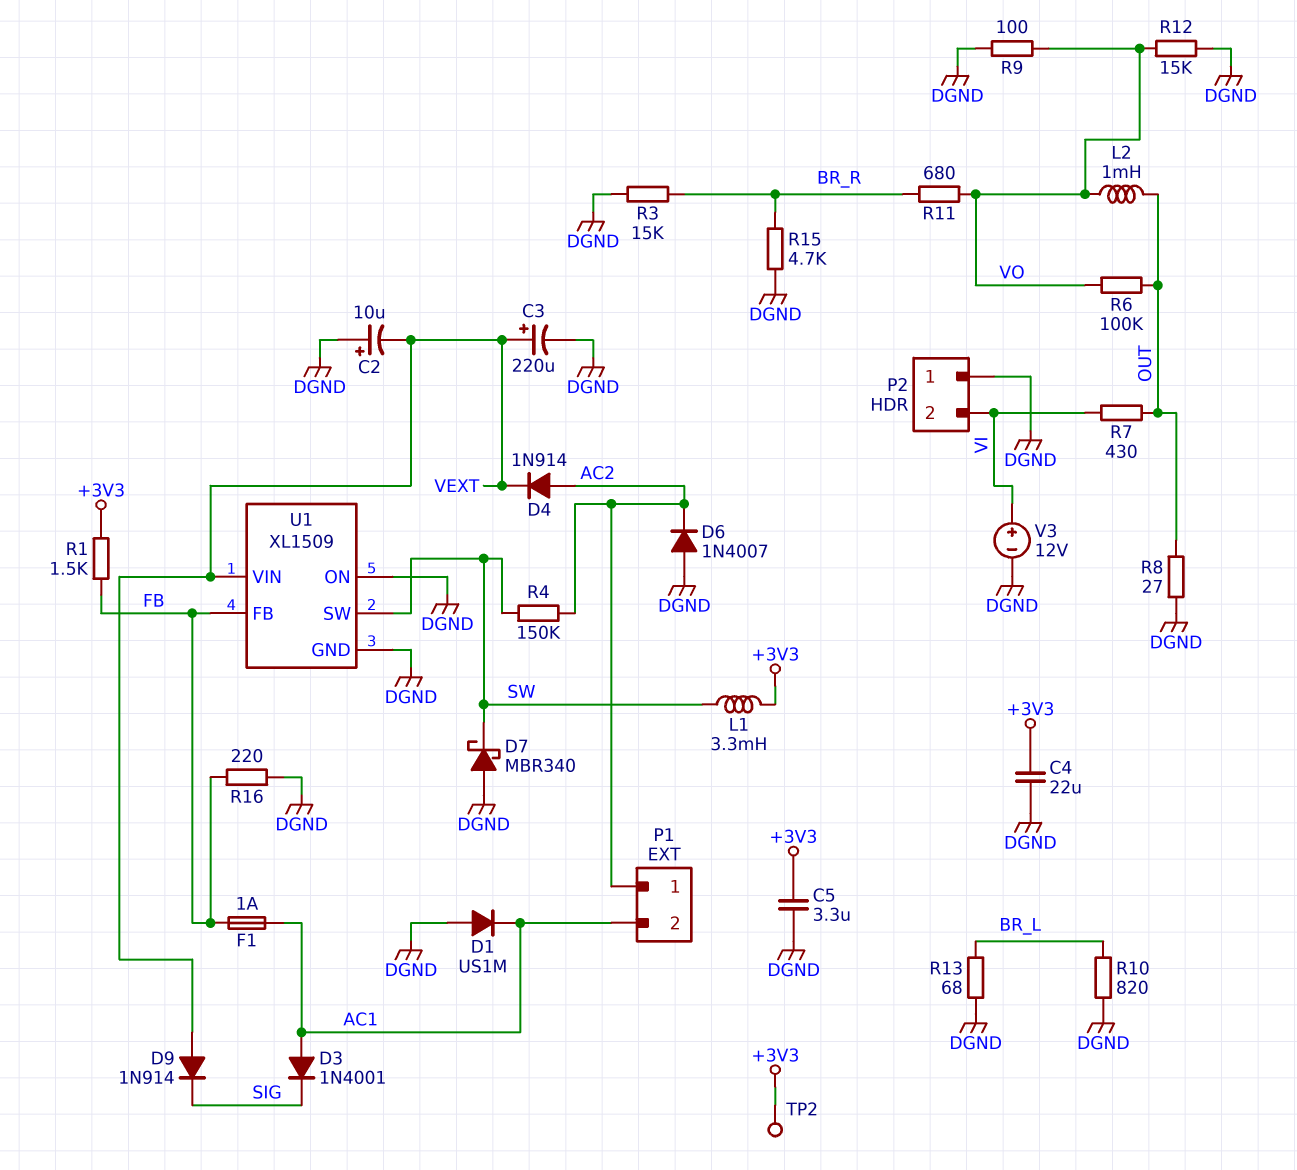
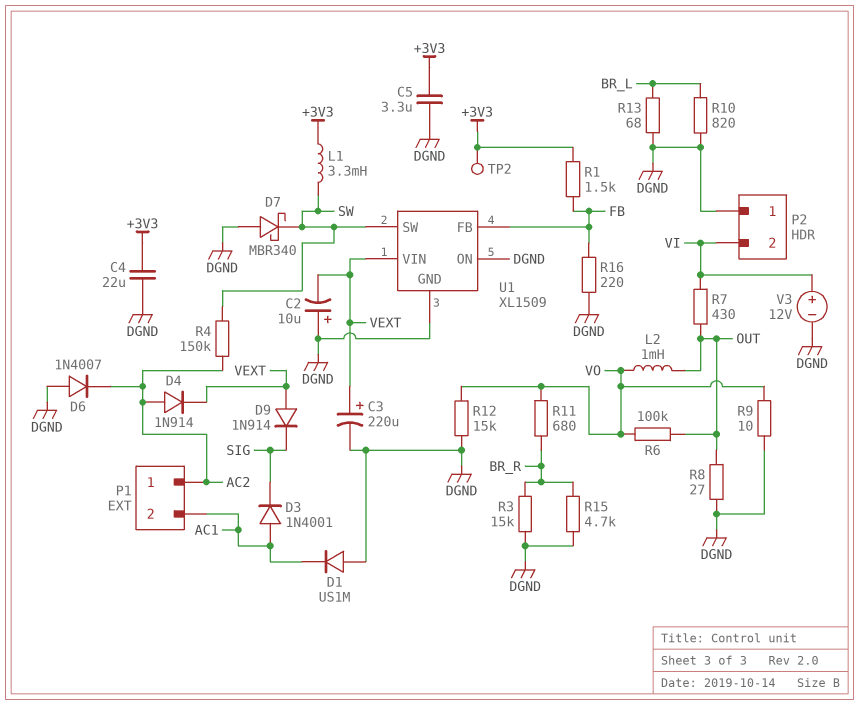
F1: 1A (AC1, FB) -> none
R9: 100 (DGND, VO) -> 10 (DGND, VO)

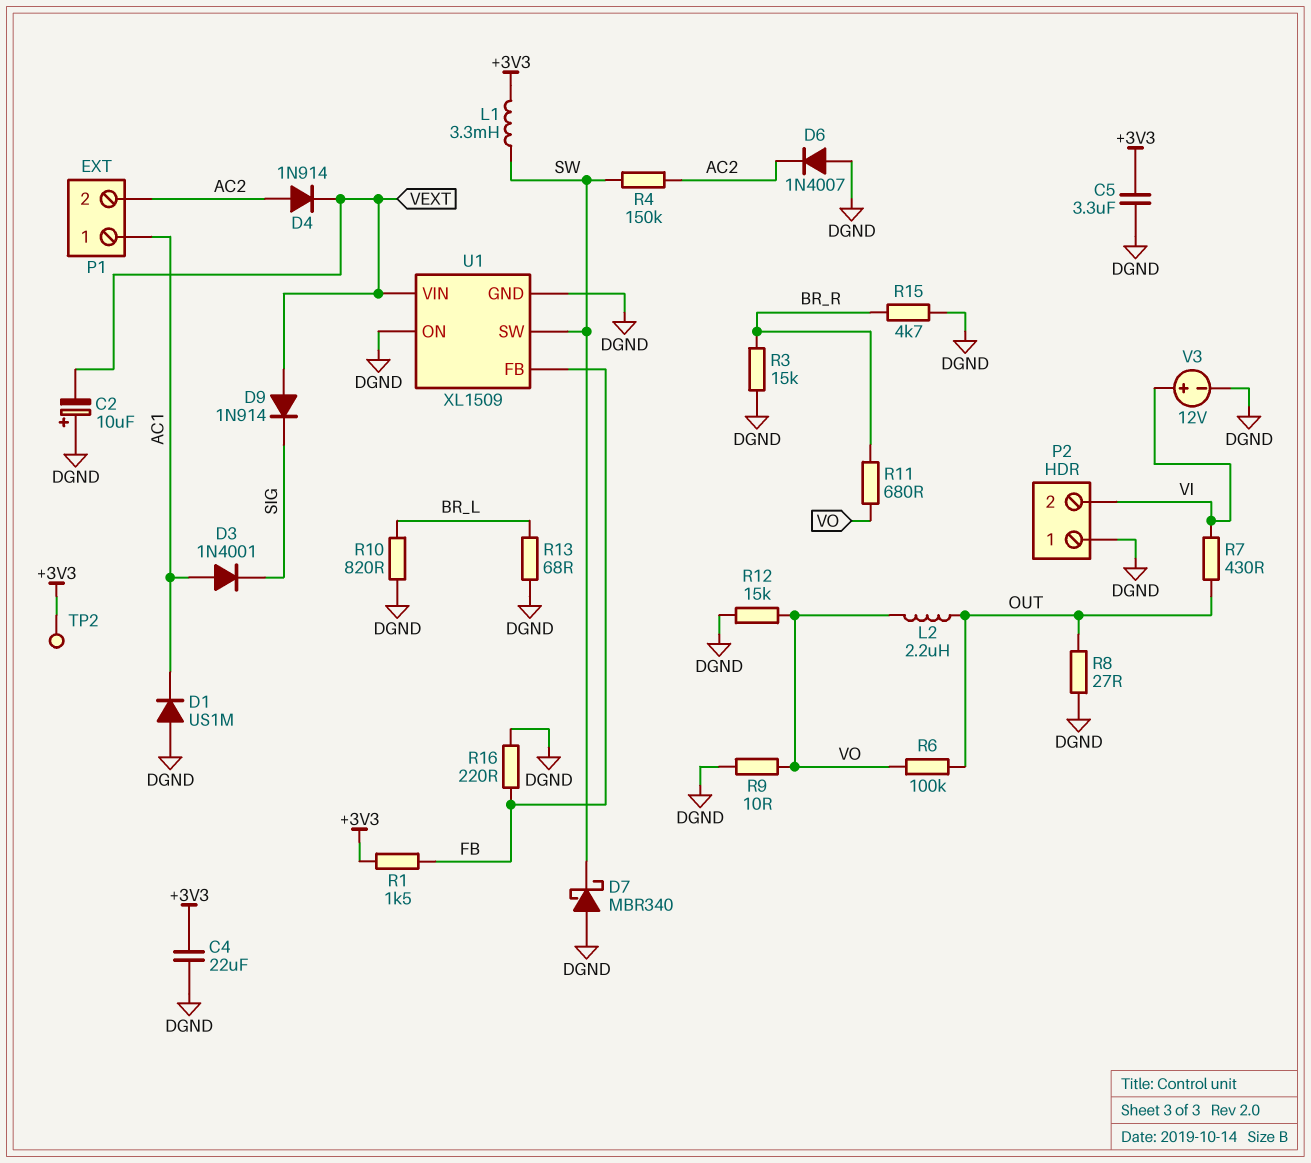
C3: 220uF (plus VEXT, minus DGND) -> none
L2: 1mH (OUT, VO) -> 2.2uH (OUT, VO)
P1 pin 1: AC2 -> AC1
P1 pin 2: AC1 -> AC2

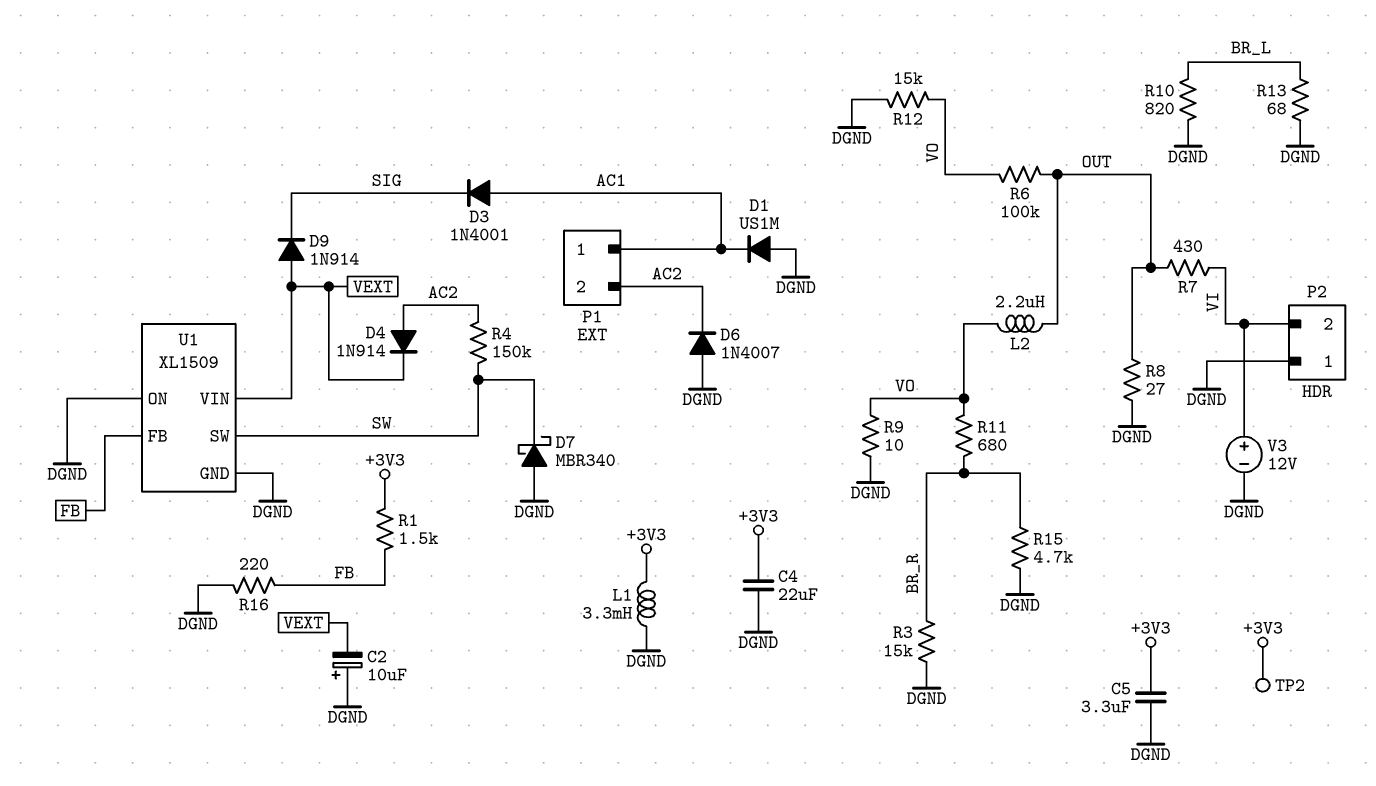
L1: 3.3mH (+3V3, SW) -> 3.3mH (+3V3, DGND)

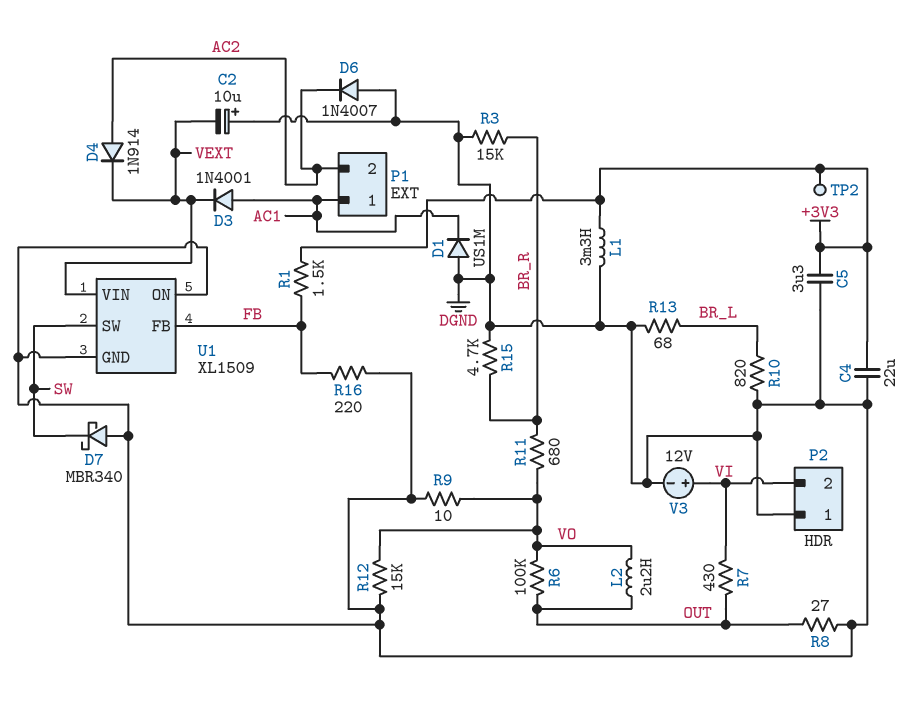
D3: diode 1N4001 (A AC1, K SIG) -> diode 1N4001 (A AC1, K VEXT)
D9: diode 1N914 (A VEXT, K SIG) -> none
R4: 150k (AC2, SW) -> none

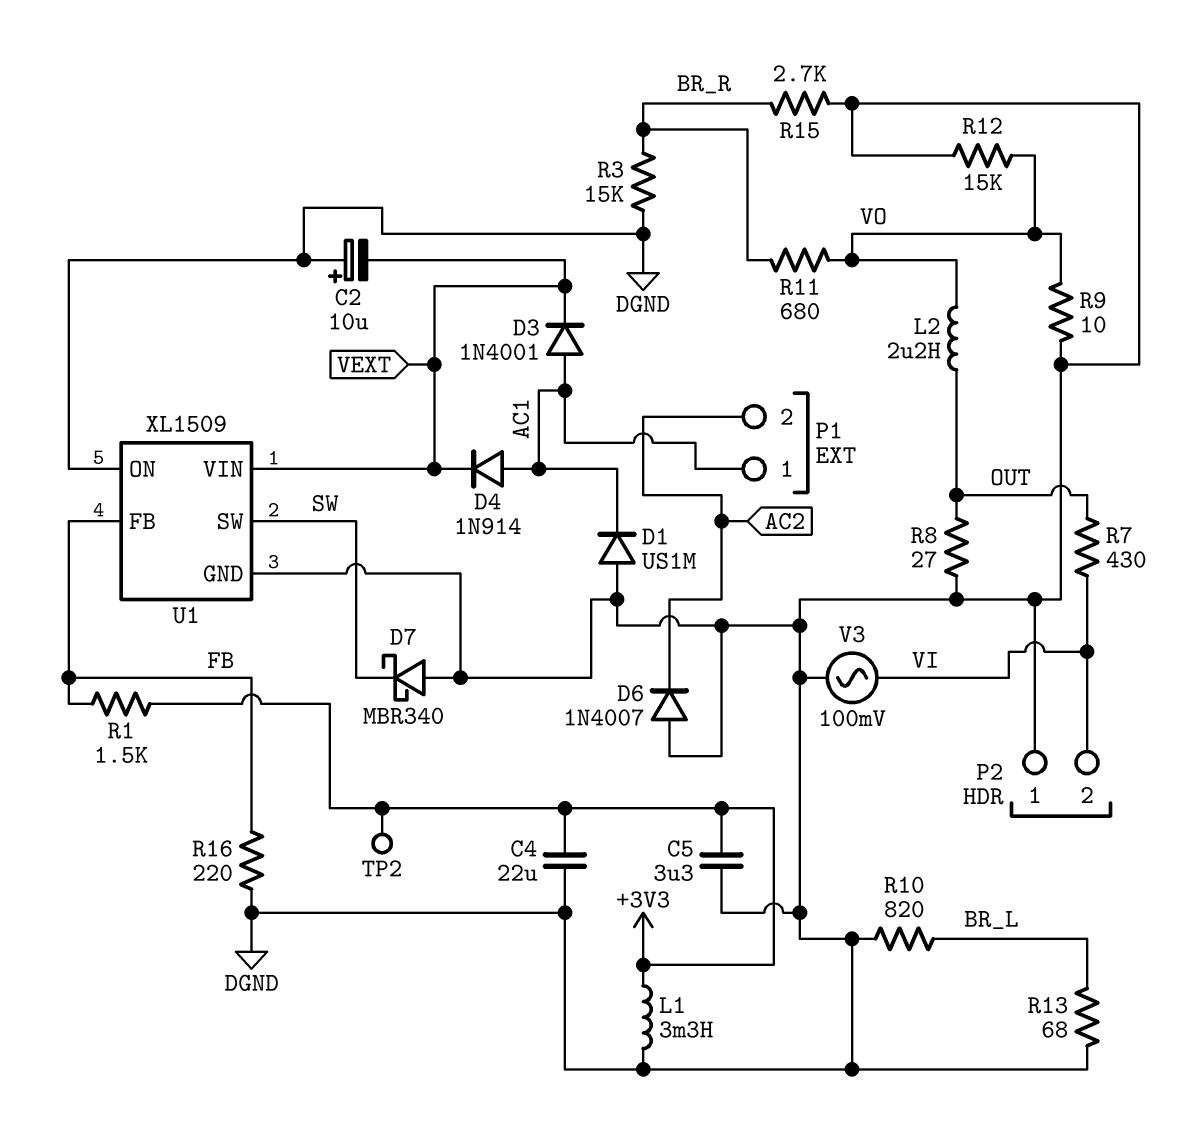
D4: diode 1N914 (A AC2, K VEXT) -> diode 1N914 (A AC1, K VEXT)
R6: 100k (OUT, VO) -> none
R15: 4.7k (BR_R, DGND) -> 2.7k (BR_R, DGND)
V3: 12V (plus VI, minus DGND) -> AC 100mV (DGND, VI)

